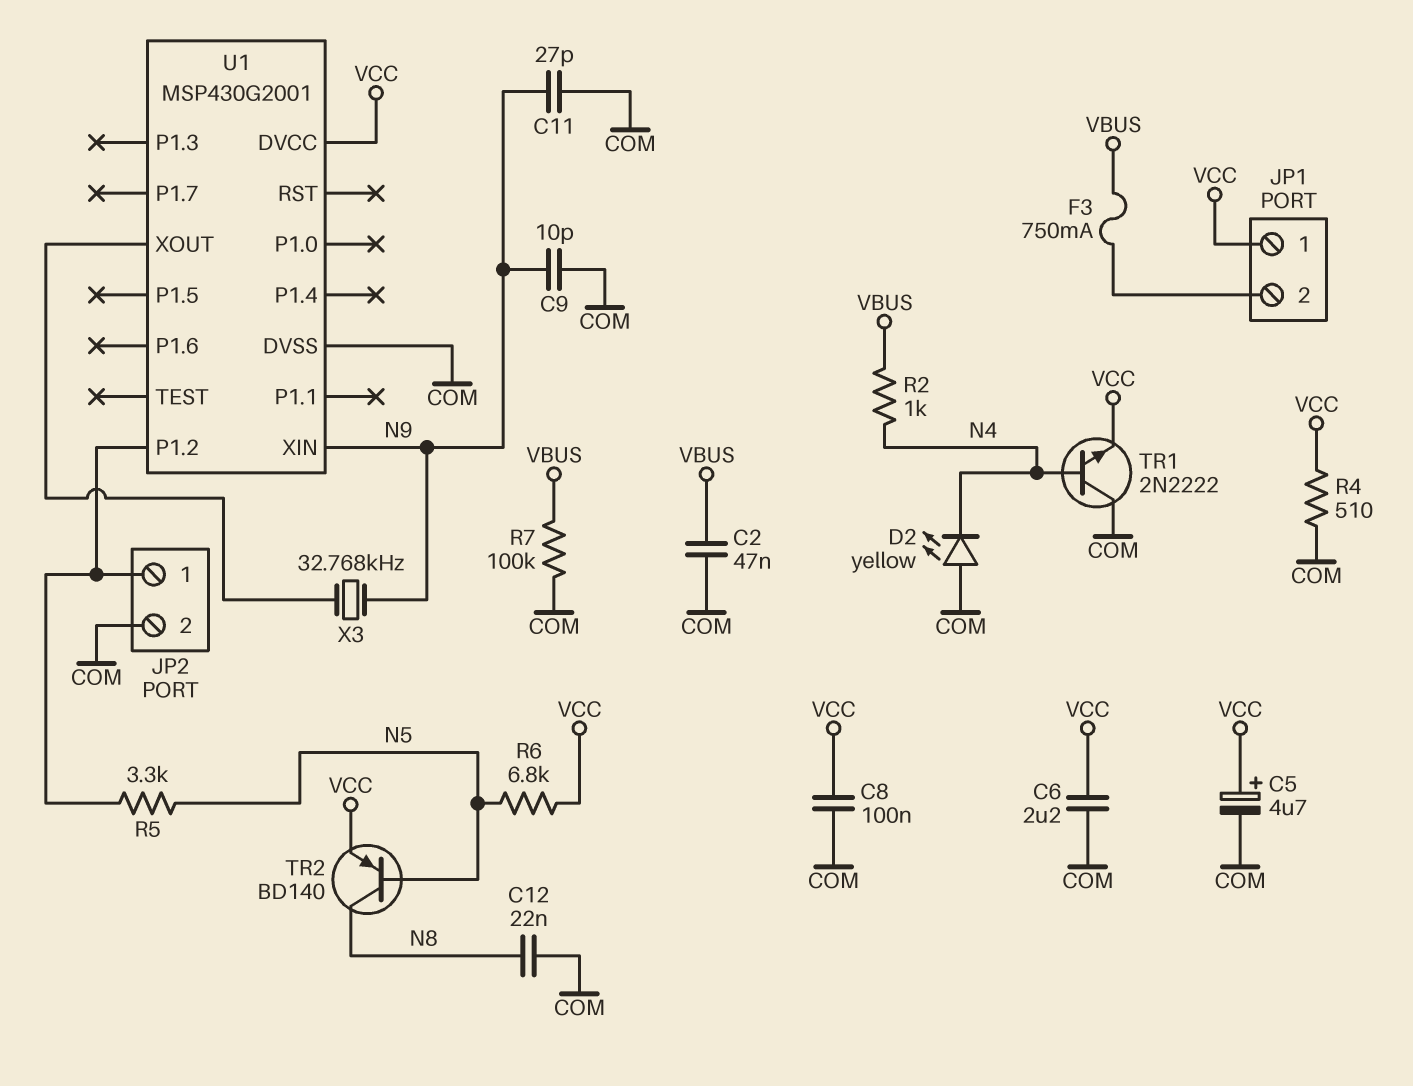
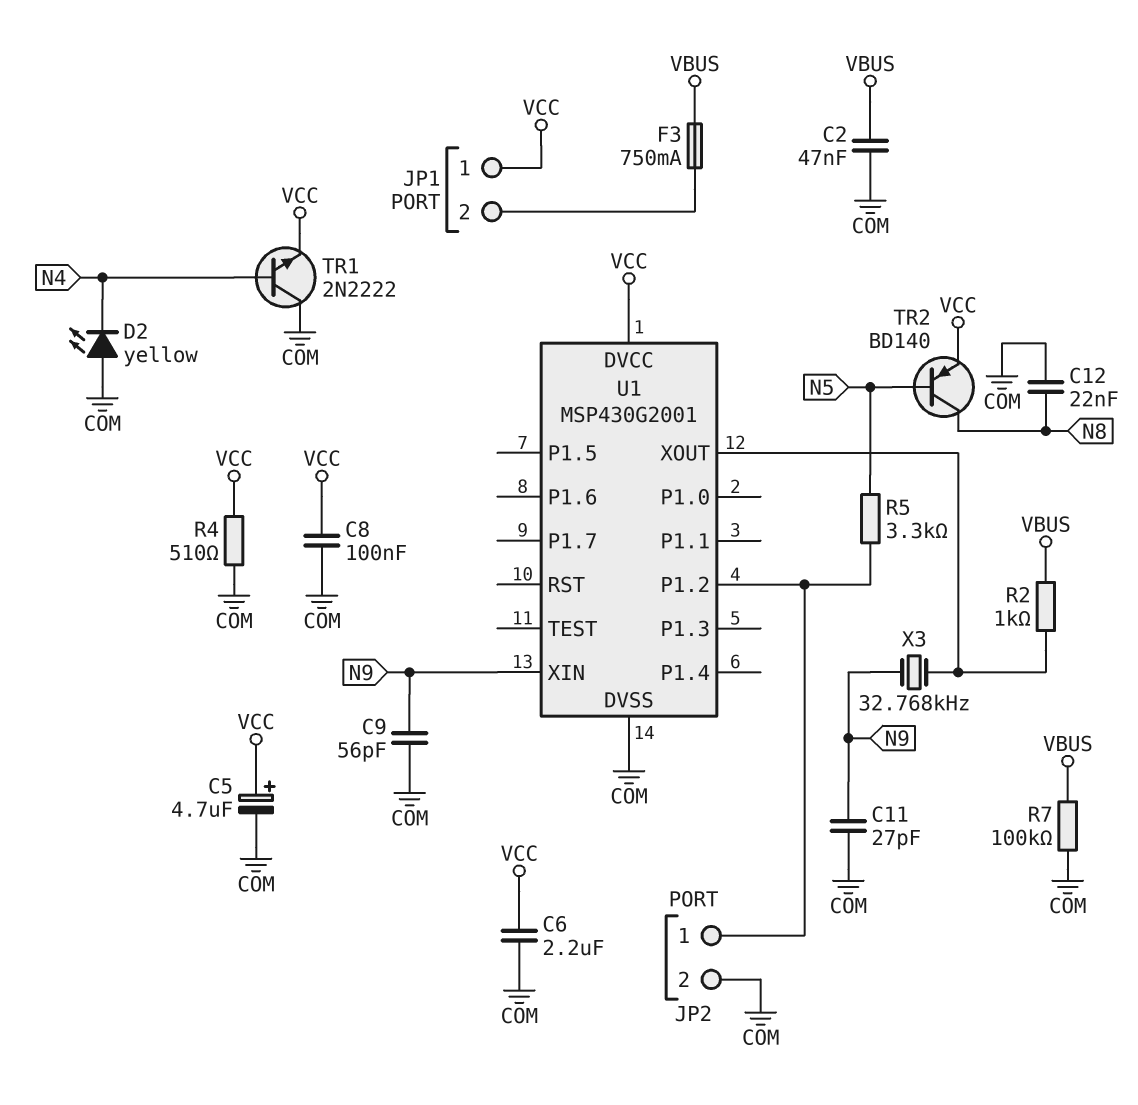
C9: 10pF (COM, N9) -> 56pF (COM, N9)
R2: 1k (N4, VBUS) -> 1k (U1/XOUT, VBUS)
R6: 6.8k (N5, VCC) -> none

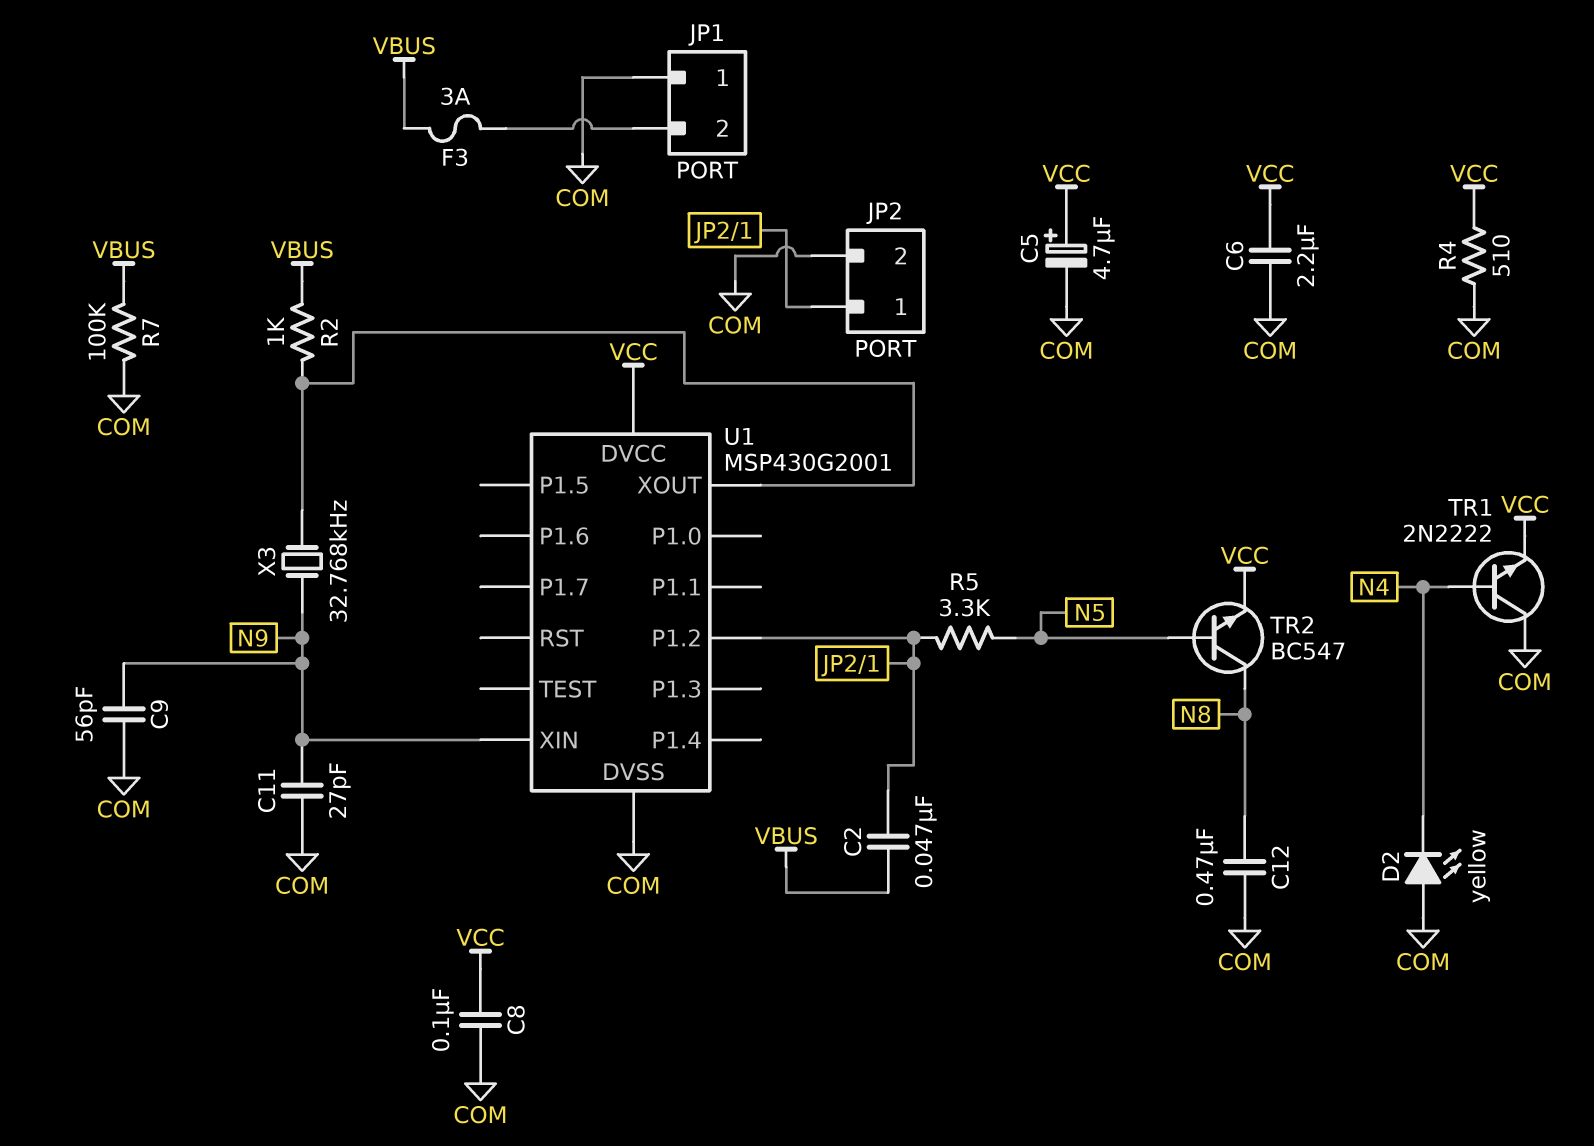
C2: 47nF (COM, VBUS) -> 47nF (JP2/1, VBUS)
C12: 22nF (COM, N8) -> 470nF (COM, N8)
F3: 750mA (JP1/2, VBUS) -> 3A (JP1/2, VBUS)
JP1 pin 1: VCC -> COM
TR2: PNP BD140 (B N5, C N8, E VCC) -> NPN BC547 (B N5, C N8, E VCC)

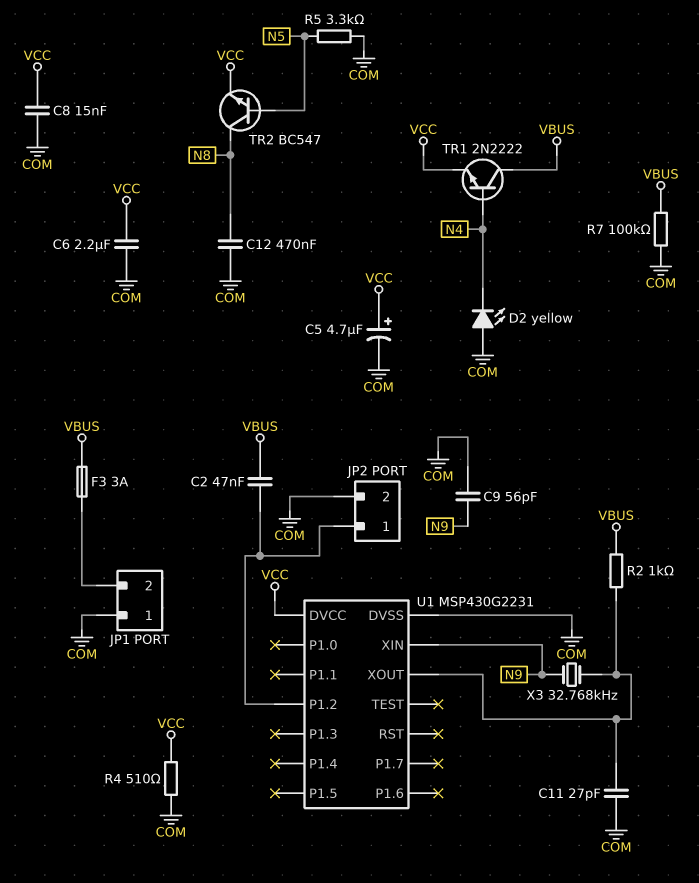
C8: 100nF (COM, VCC) -> 15nF (COM, VCC)
C11: 27pF (COM, N9) -> 27pF (COM, U1/XOUT)
R5: 3.3k (JP2/1, N5) -> 3.3k (COM, N5)
TR1: NPN 2N2222 (B N4, C COM, E VCC) -> NPN 2N2222 (B N4, C VBUS, E VCC)
U1: MSP430G2001 -> MSP430G2231

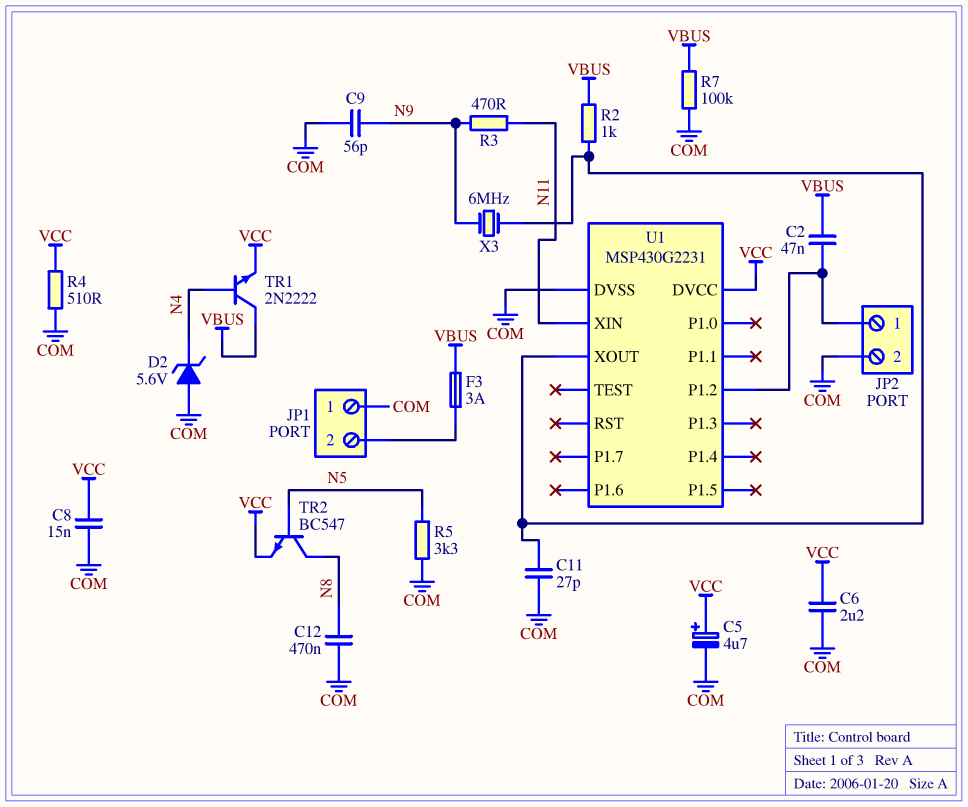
D2: LED yellow (A COM, K N4) -> zener 5.6V (A COM, K N4)
R3: none -> 470 (N9, N11)
U1 pin XIN: N9 -> N11
X3: 32.768kHz (N9, U1/XOUT) -> 6MHz (N9, U1/XOUT)

